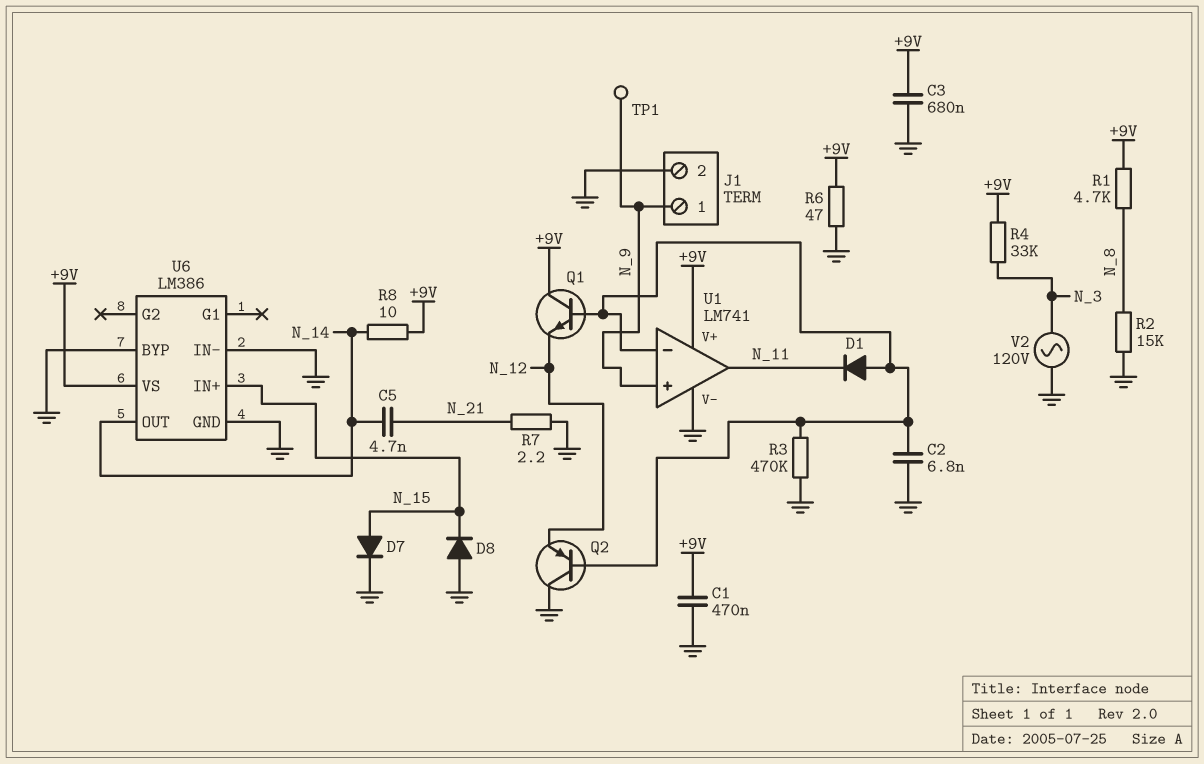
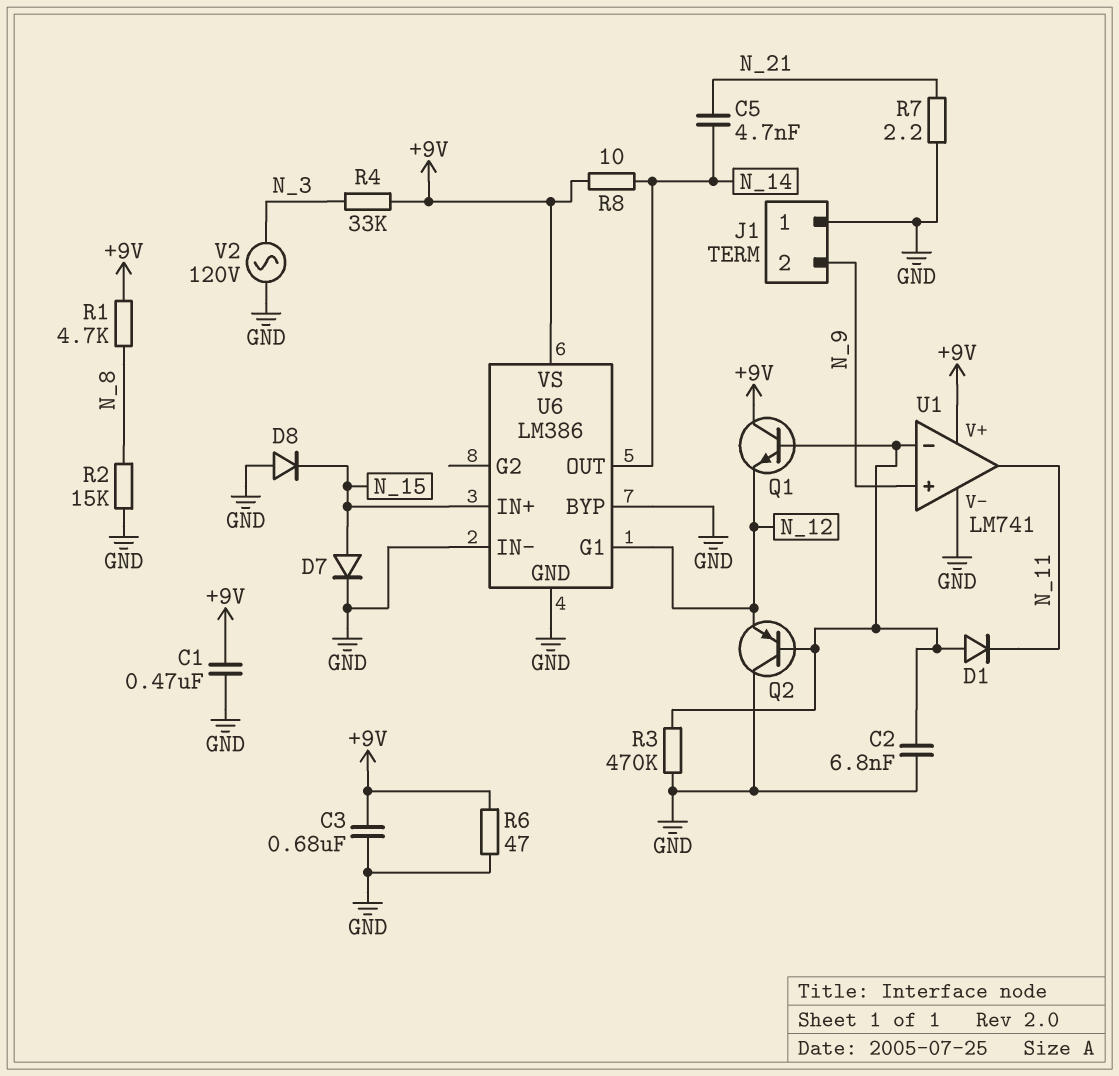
J1 pin 1: N_9 -> GND
J1 pin 2: GND -> N_9
TP1: test point (N_9) -> none
U6 pin G1: none -> N_12

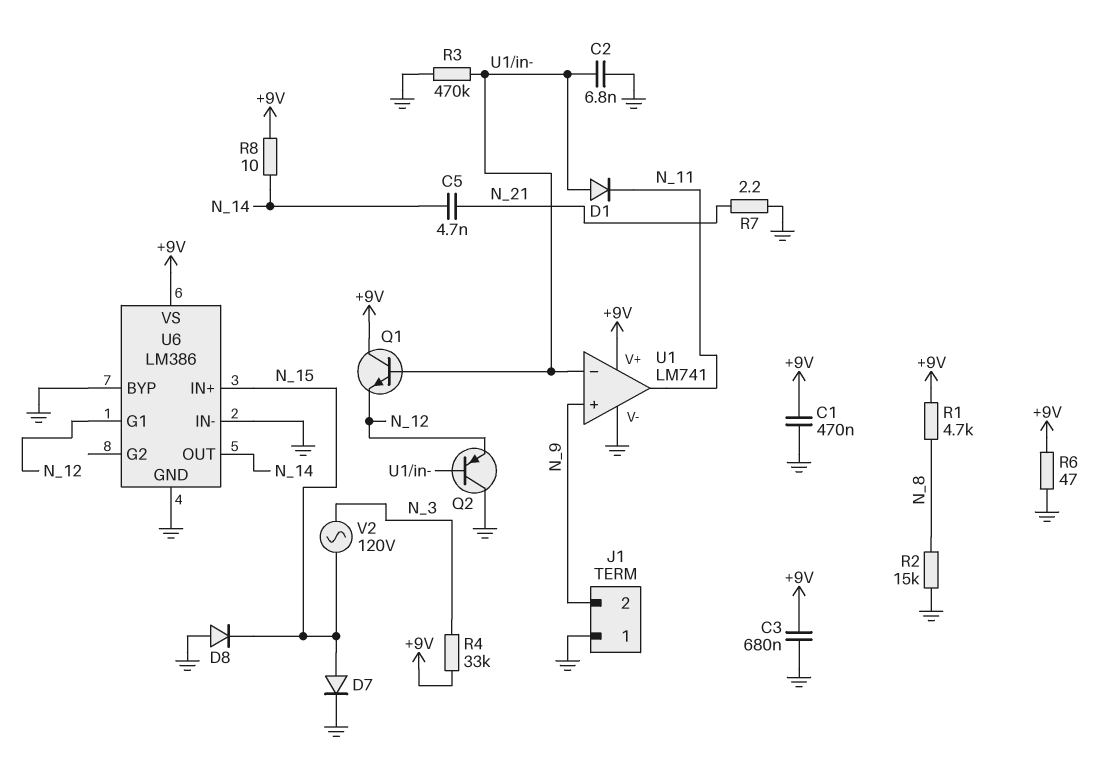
V2: AC 120V (GND, N_3) -> AC 120V (N_3, N_15)

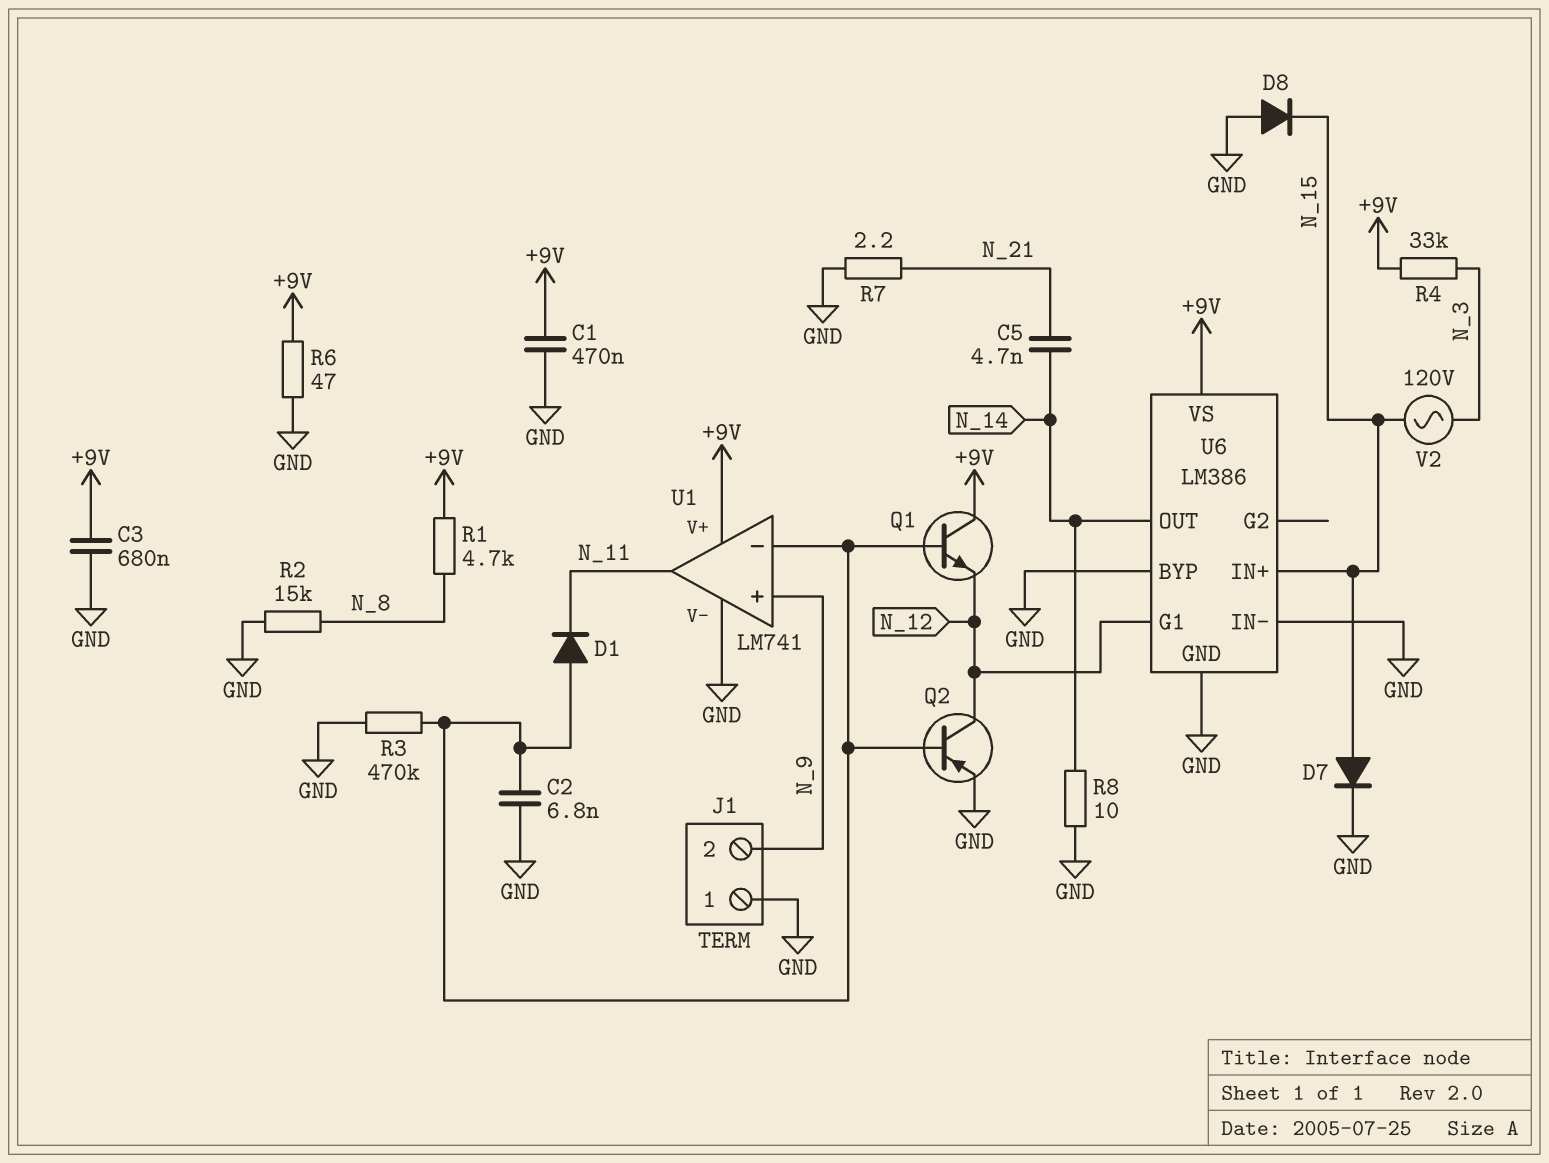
Q2: PNP (B U1/in-, C GND, E N_12) -> PNP (B U1/in-, C N_12, E GND)
R8: 10 (+9V, N_14) -> 10 (GND, N_14)

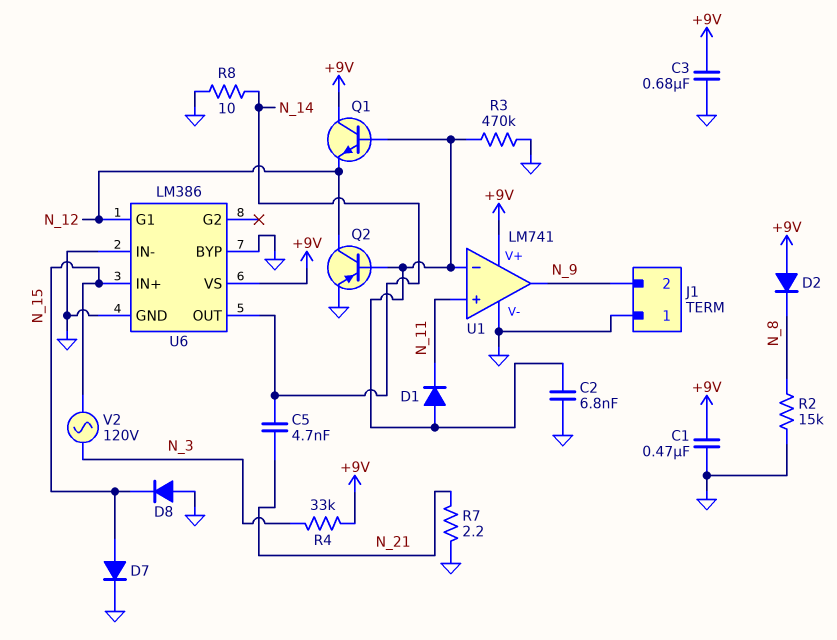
D2: none -> diode (A +9V, K N_8)
R1: 4.7k (+9V, N_8) -> none
R6: 47 (+9V, GND) -> none
U1 pin in+: N_9 -> N_11
U1 pin out: N_11 -> N_9

